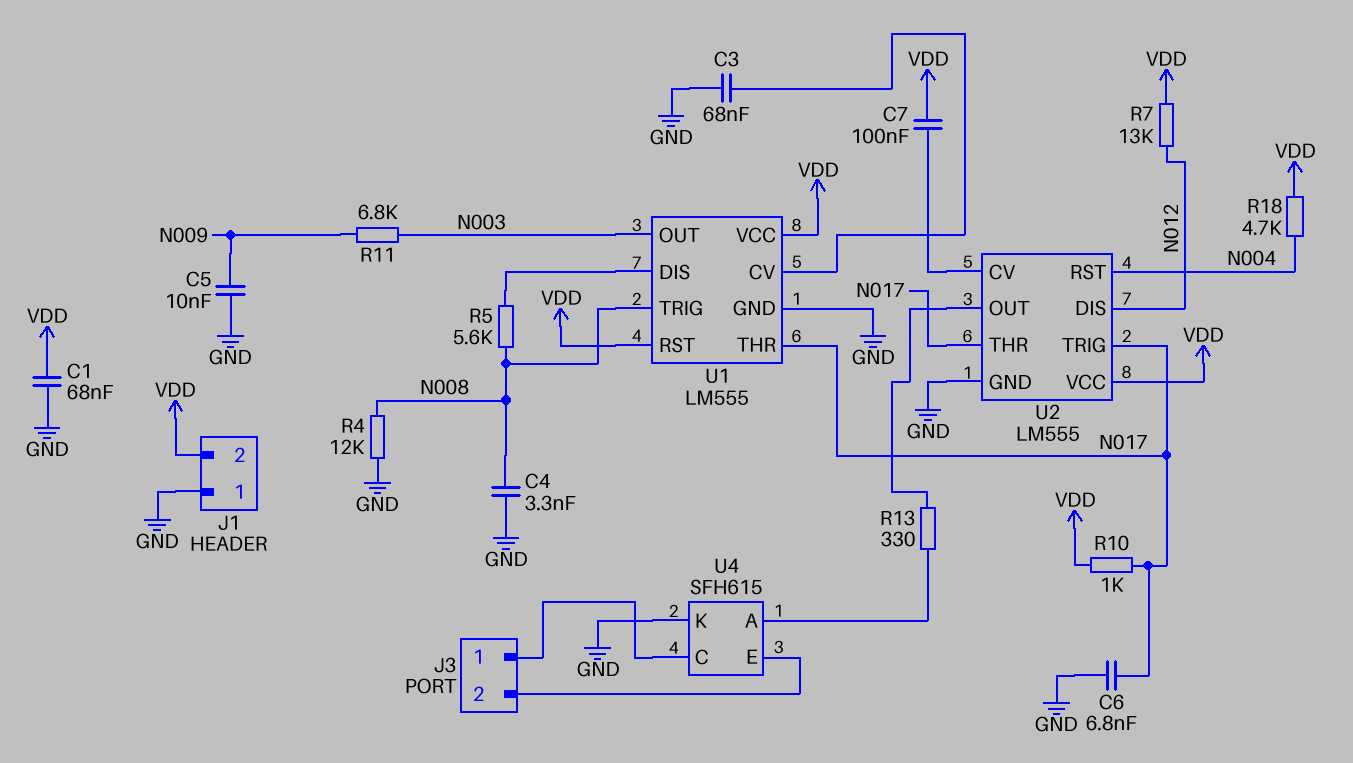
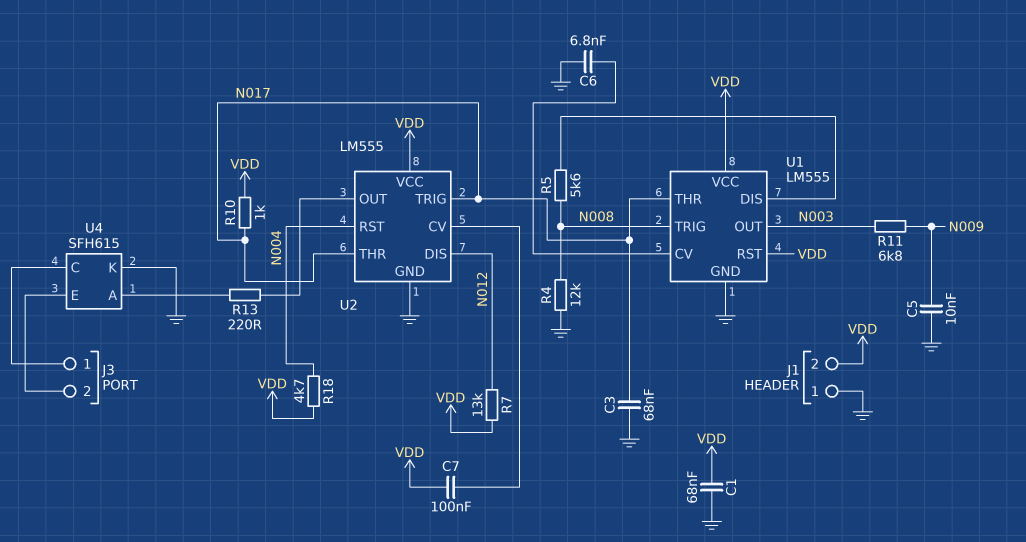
C3: 68nF (GND, U1/CV) -> 68nF (GND, N017)
C4: 3.3nF (GND, N008) -> none
C6: 6.8nF (GND, N017) -> 6.8nF (GND, U1/CV)
R13: 330 (U2/OUT, U4/A) -> 220 (U2/OUT, U4/A)

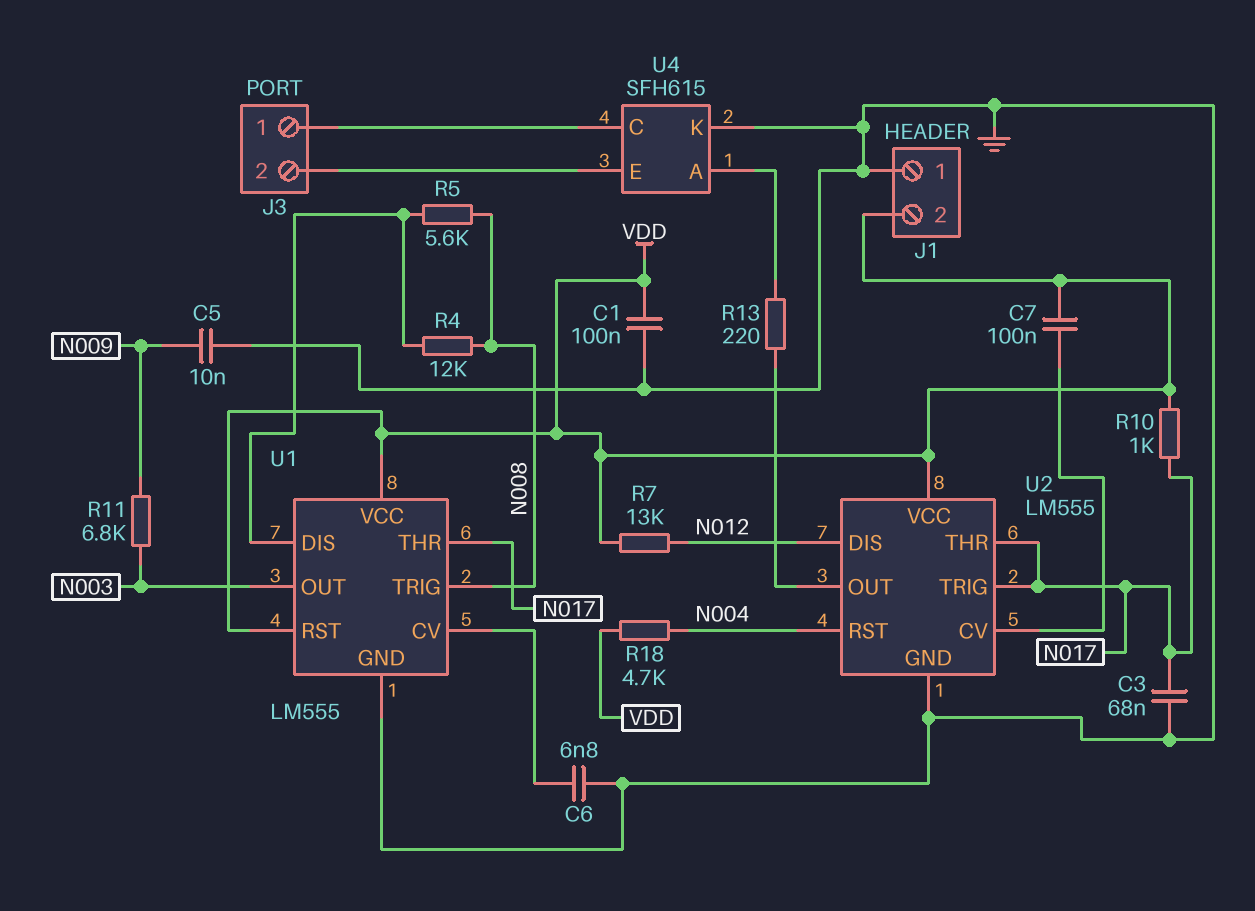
C1: 68nF (GND, VDD) -> 100nF (GND, VDD)
R4: 12k (GND, N008) -> 12k (N008, U1/DIS)

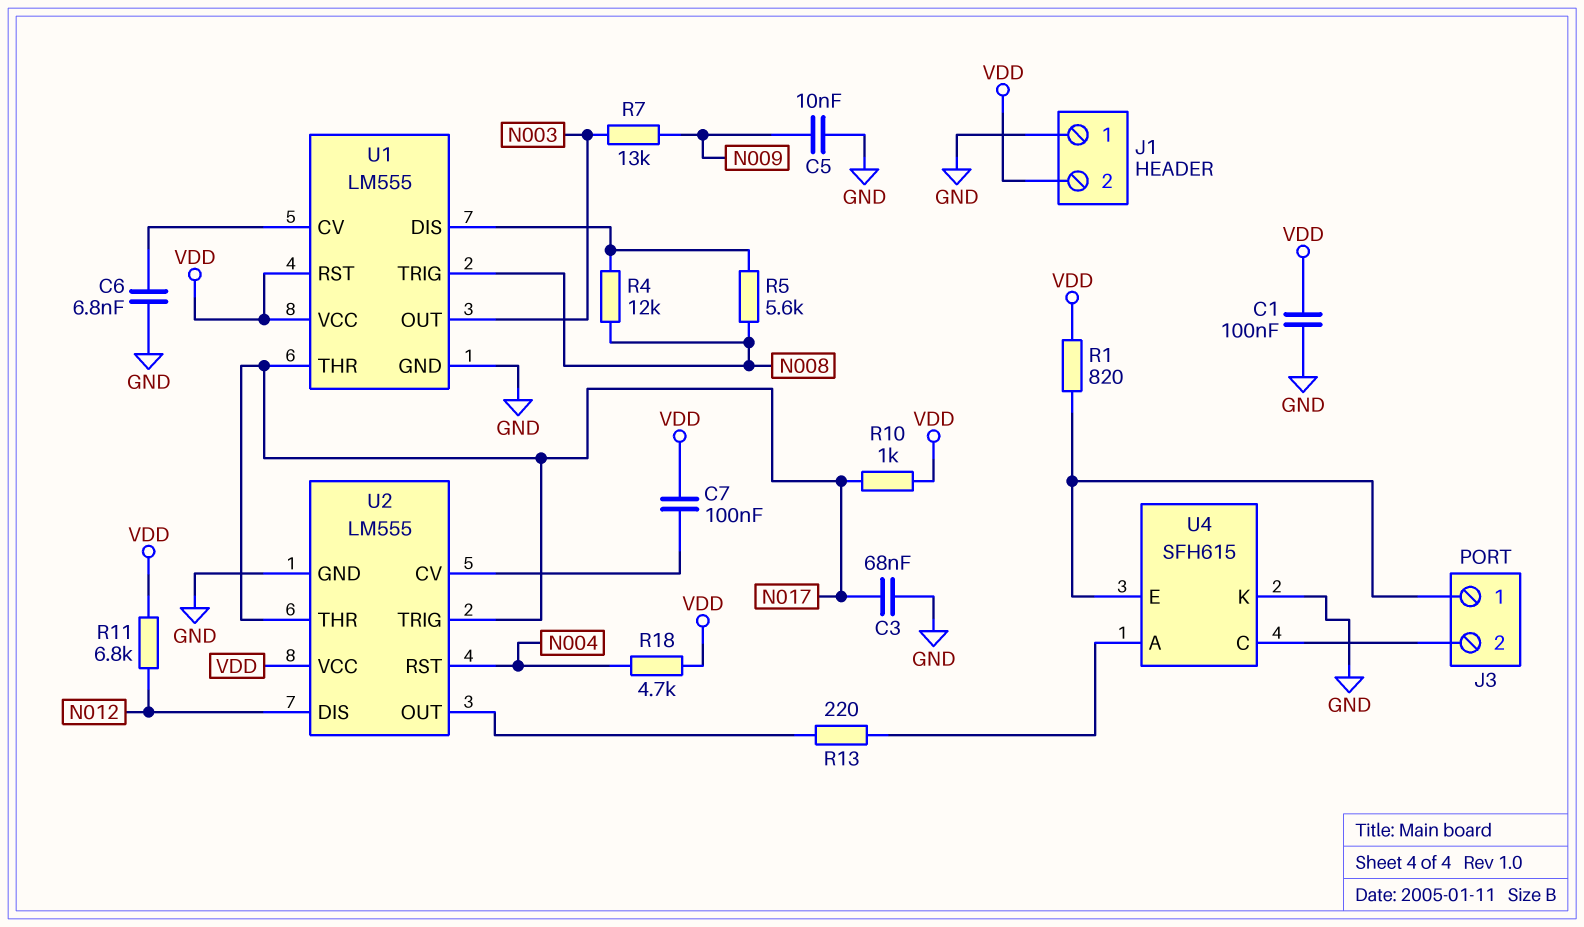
R1: none -> 820 (J3/1, VDD)
R7: 13k (N012, VDD) -> 13k (N003, N009)
R11: 6.8k (N003, N009) -> 6.8k (N012, VDD)
U4 pin C: J3/1 -> J3/2
U4 pin E: J3/2 -> J3/1

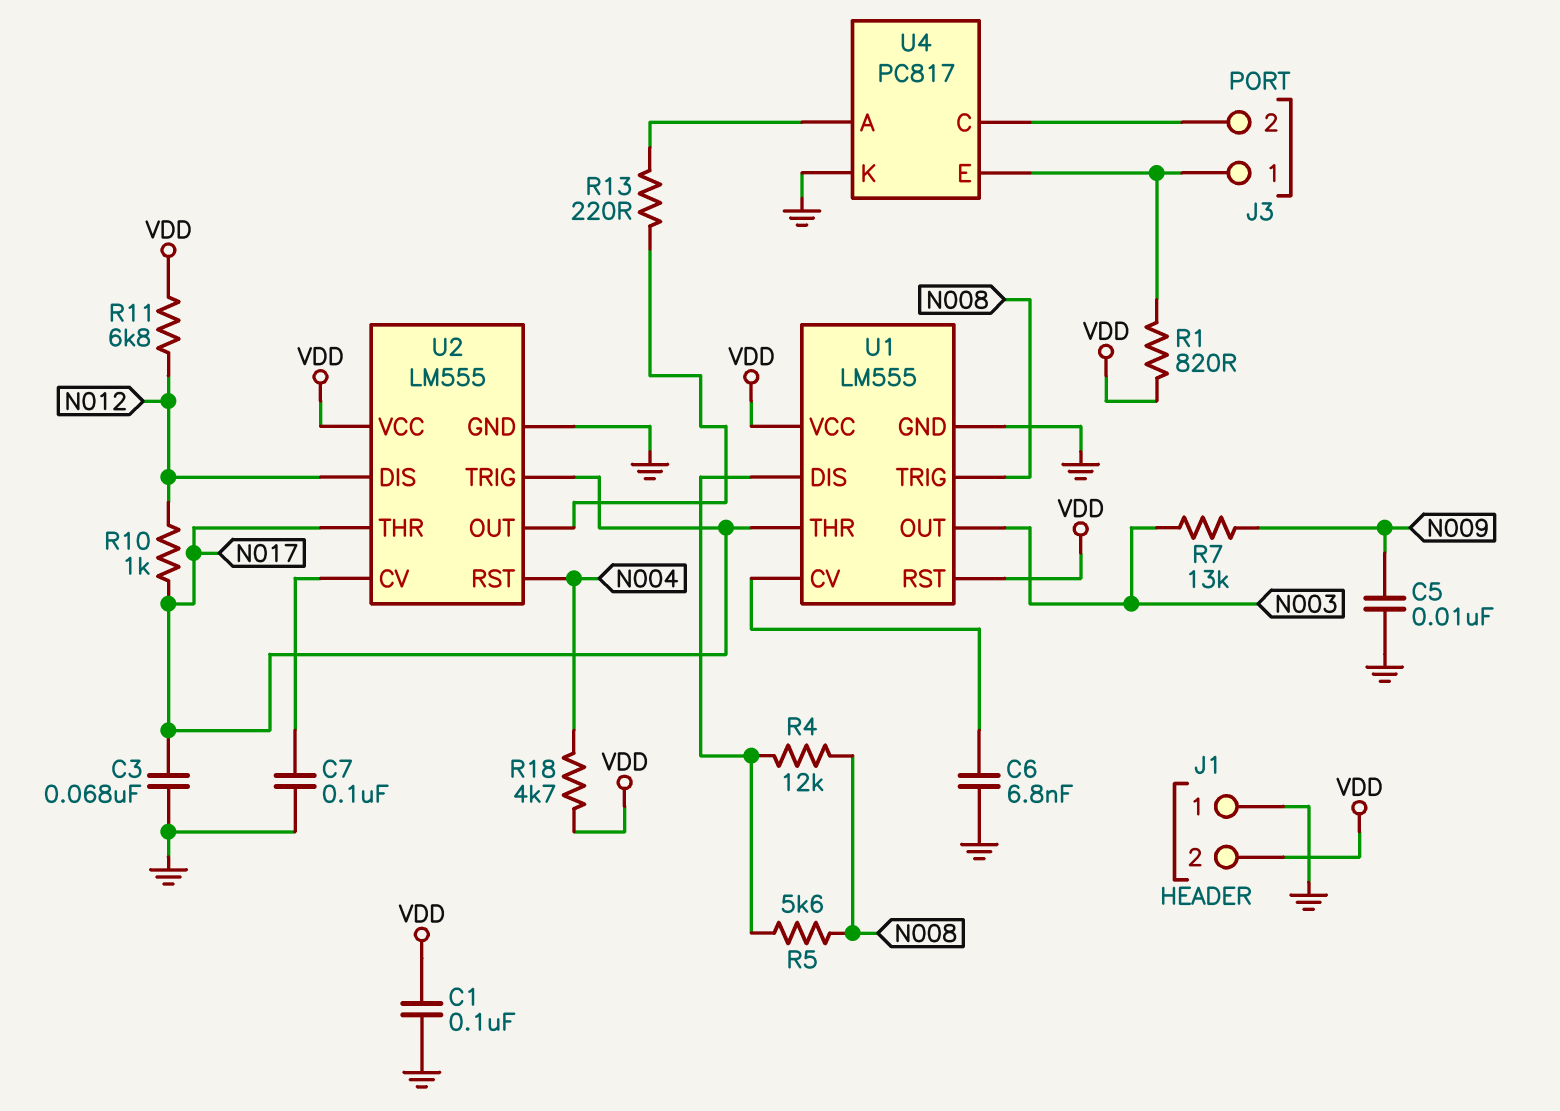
C7: 100nF (U2/CV, VDD) -> 100nF (GND, U2/CV)
R10: 1k (N017, VDD) -> 1k (N012, N017)
U4: SFH615 -> PC817

